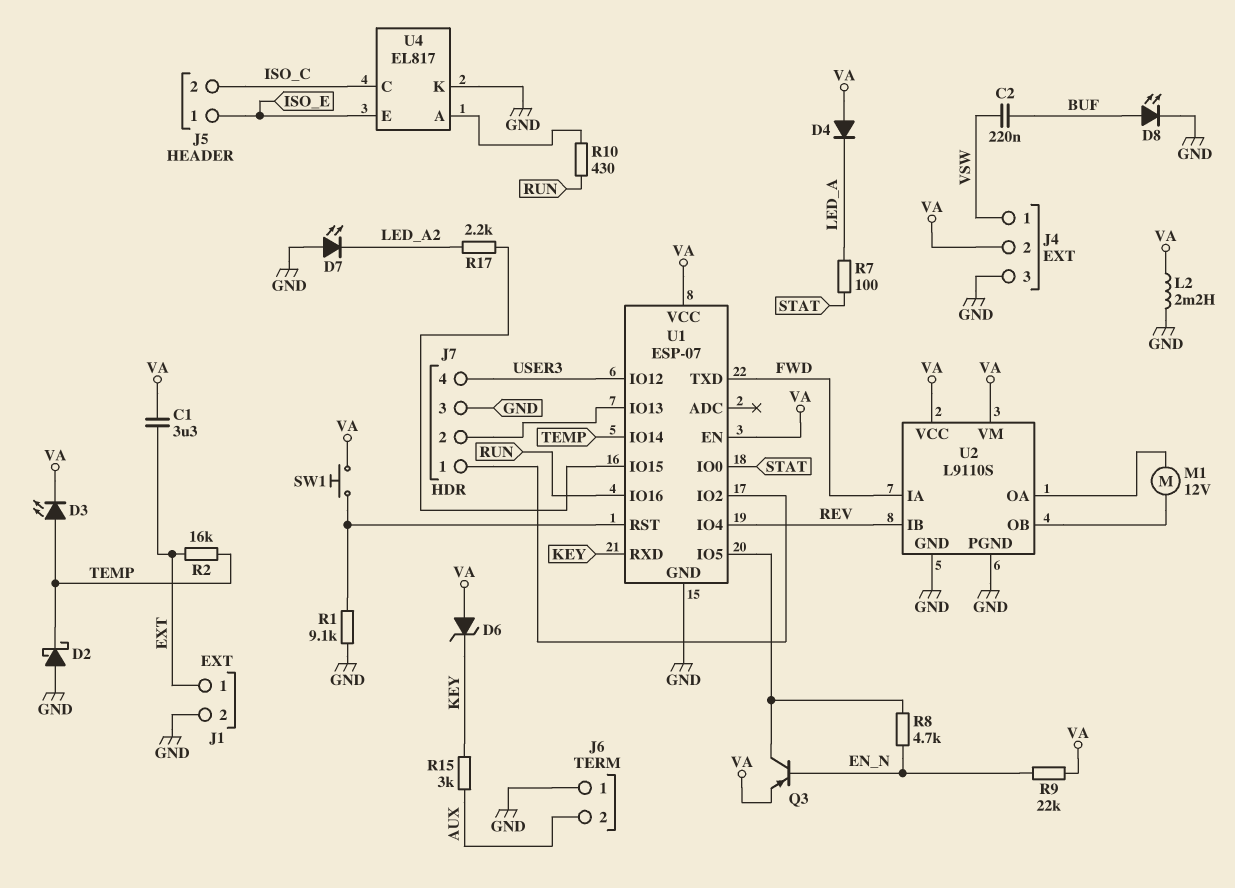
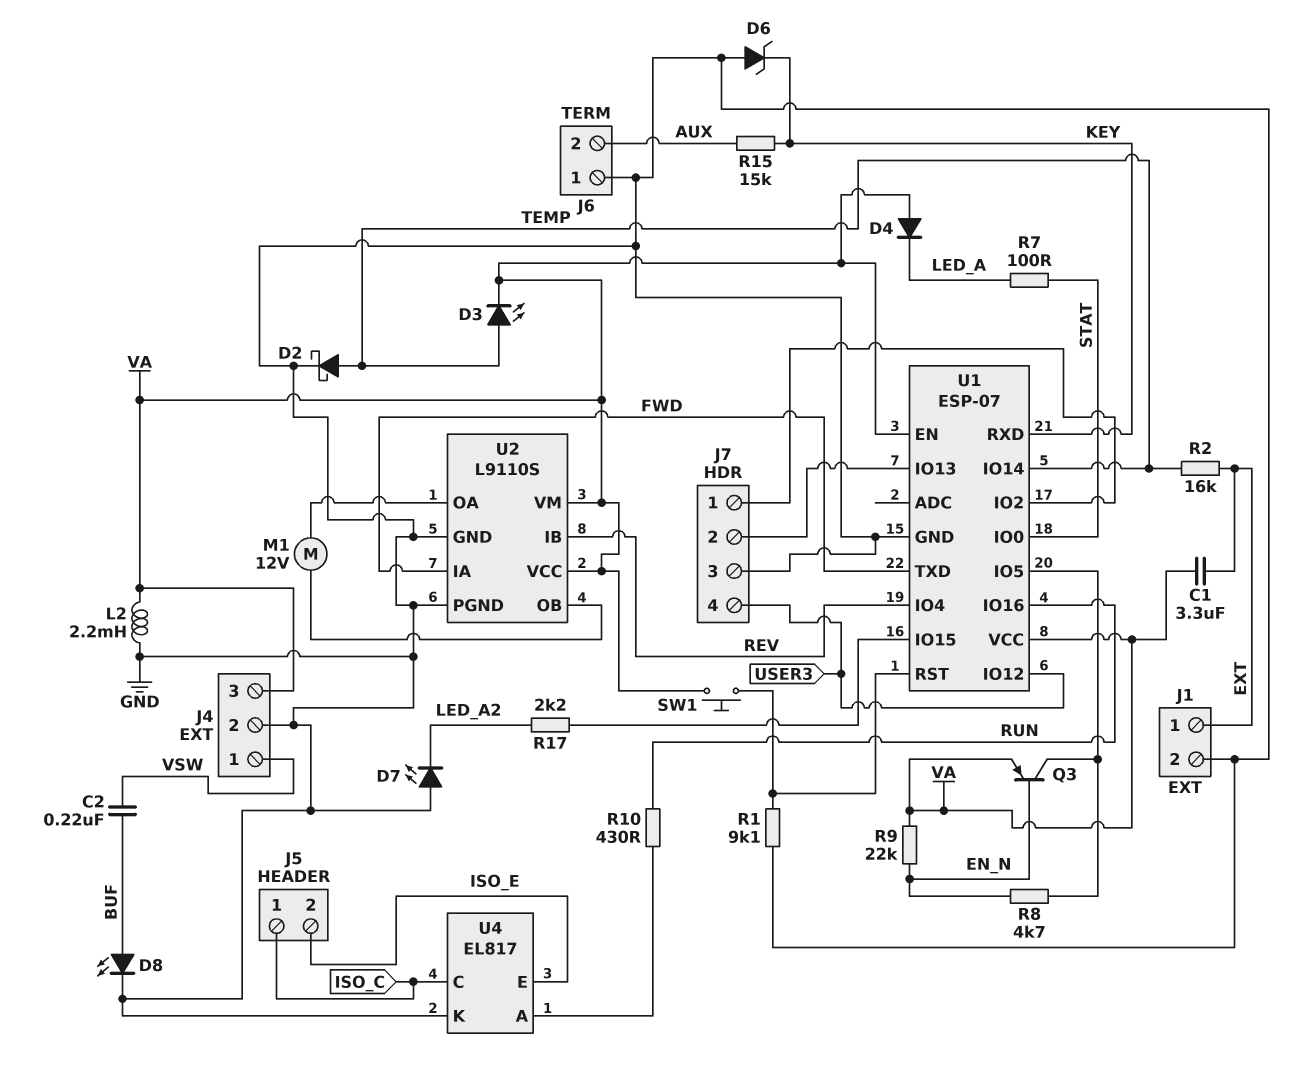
D2: schottky (A GND, K TEMP) -> schottky (A TEMP, K GND)
D6: zener (A VA, K KEY) -> zener (A GND, K KEY)
J4 pin 2: VA -> GND
J4 pin 3: GND -> VA
J5 pin 1: ISO_E -> ISO_C
J5 pin 2: ISO_C -> ISO_E
R15: 3k (AUX, KEY) -> 15k (AUX, KEY)

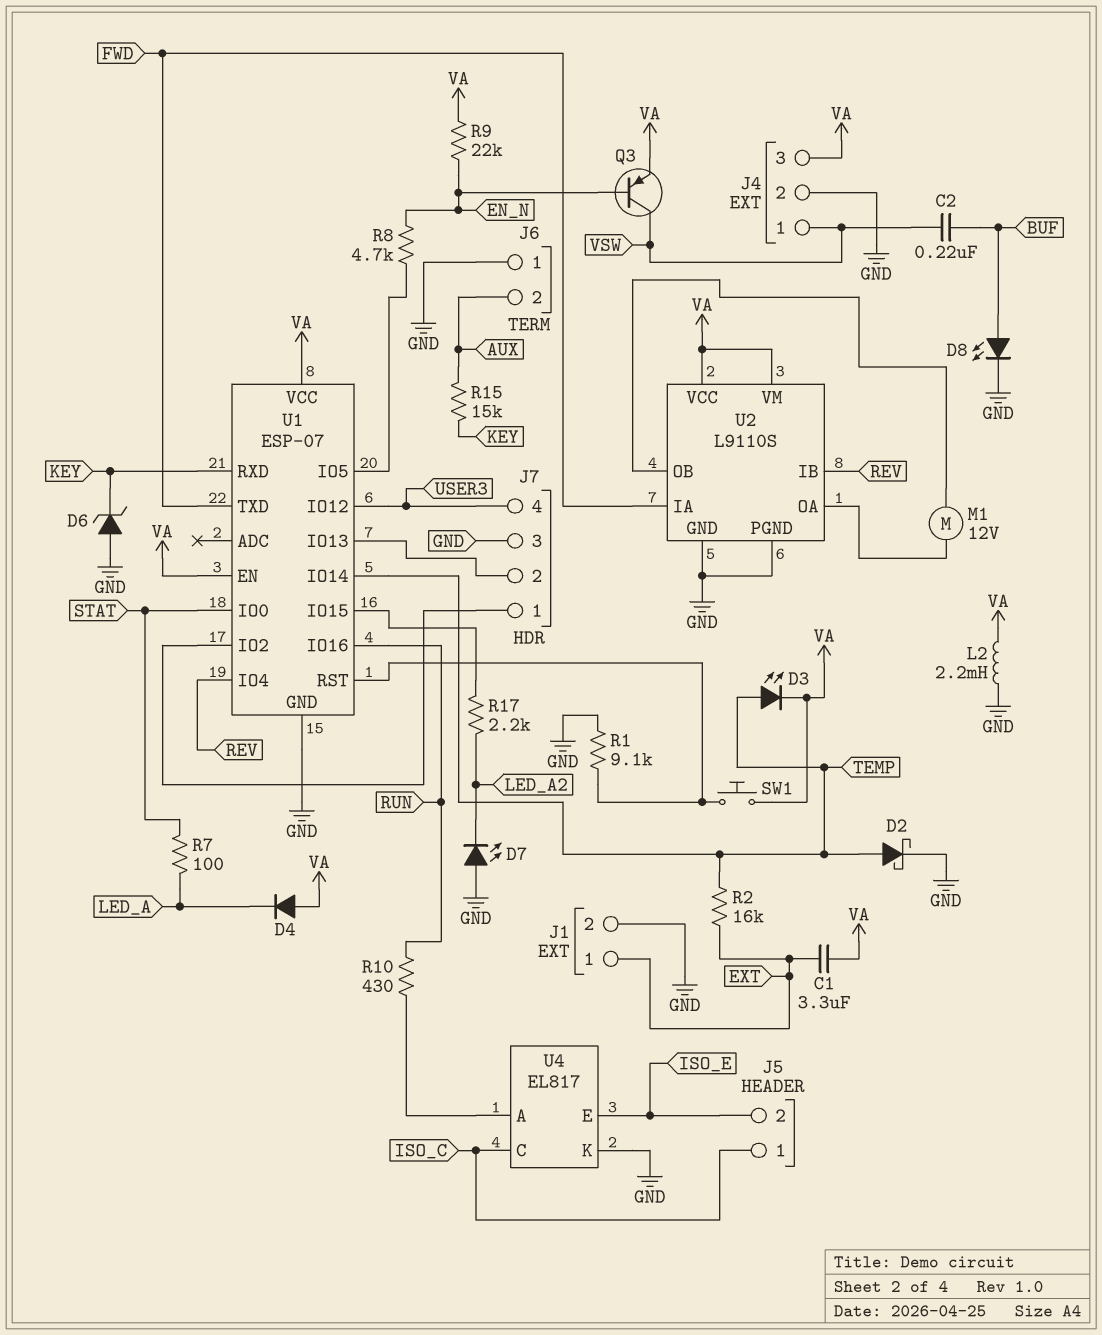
Q3: PNP (B EN_N, C U1/IO5, E VA) -> PNP (B EN_N, C VSW, E VA)

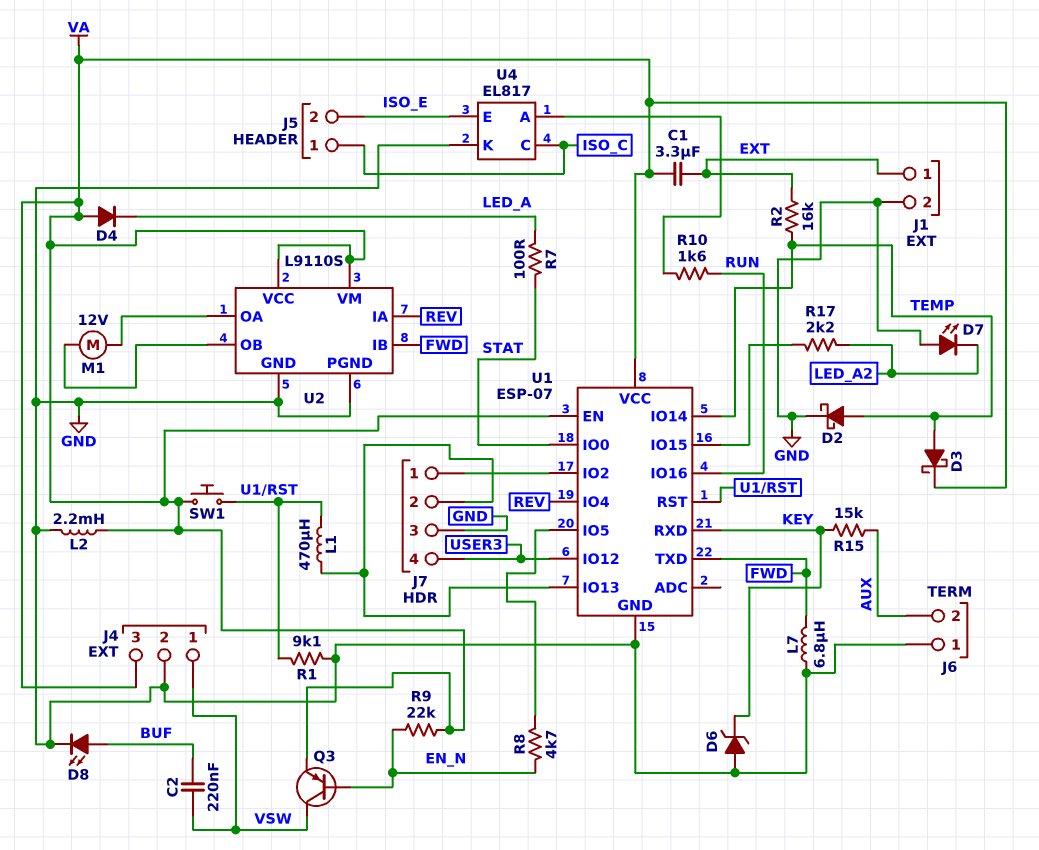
D3: LED (A TEMP, K VA) -> schottky (A TEMP, K VA)
L1: none -> 470uH (J7/2, U1/RST)
L7: none -> 6.8uH (FWD, GND)
R10: 430 (RUN, U4/A) -> 1.6k (RUN, U4/A)
U2 pin IA: FWD -> REV
U2 pin IB: REV -> FWD

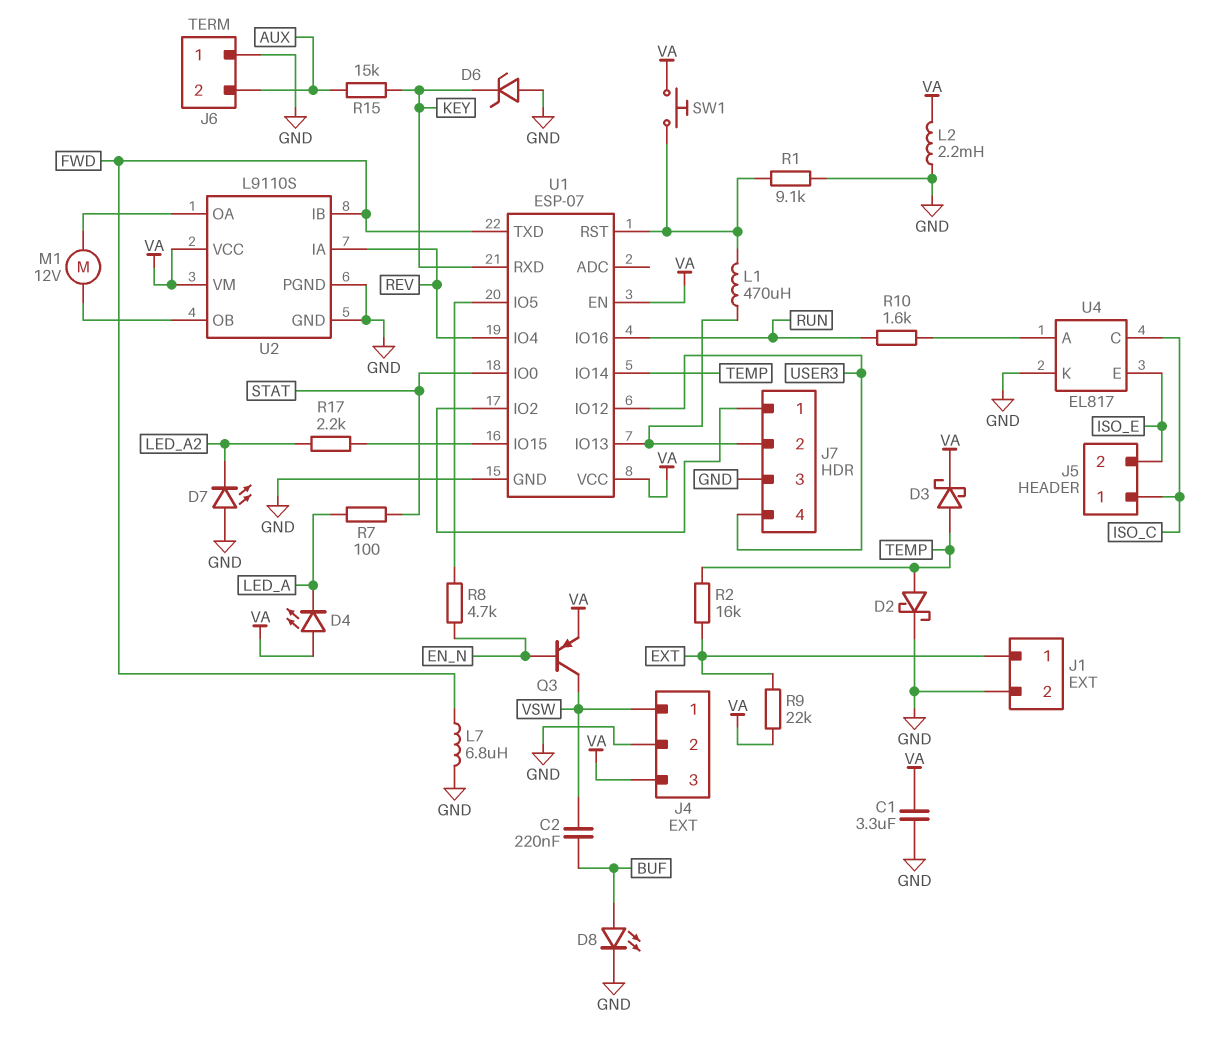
C1: 3.3uF (EXT, VA) -> 3.3uF (GND, VA)
D4: diode (A VA, K LED_A) -> LED (A VA, K LED_A)
R9: 22k (EN_N, VA) -> 22k (EXT, VA)

